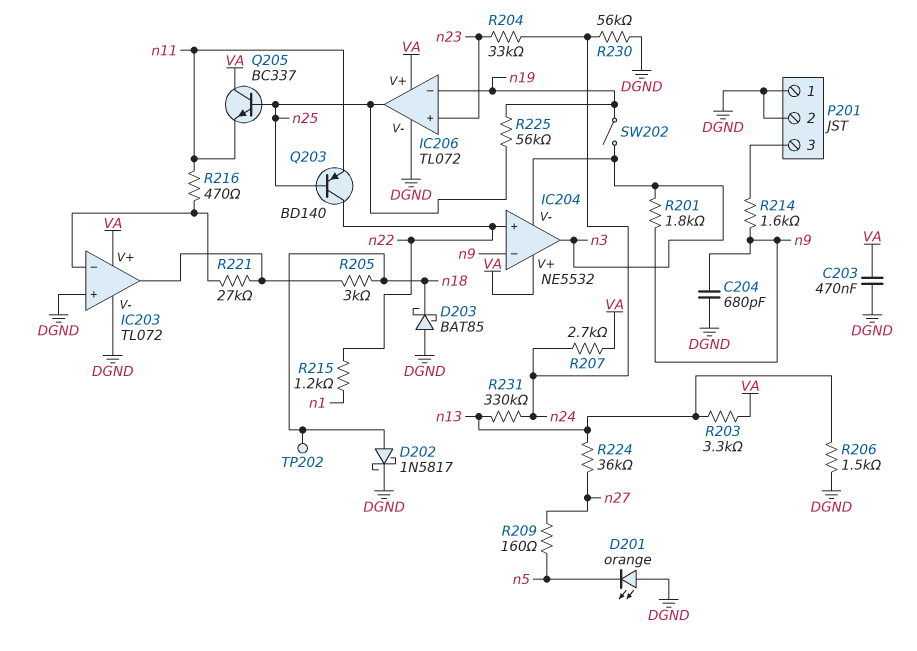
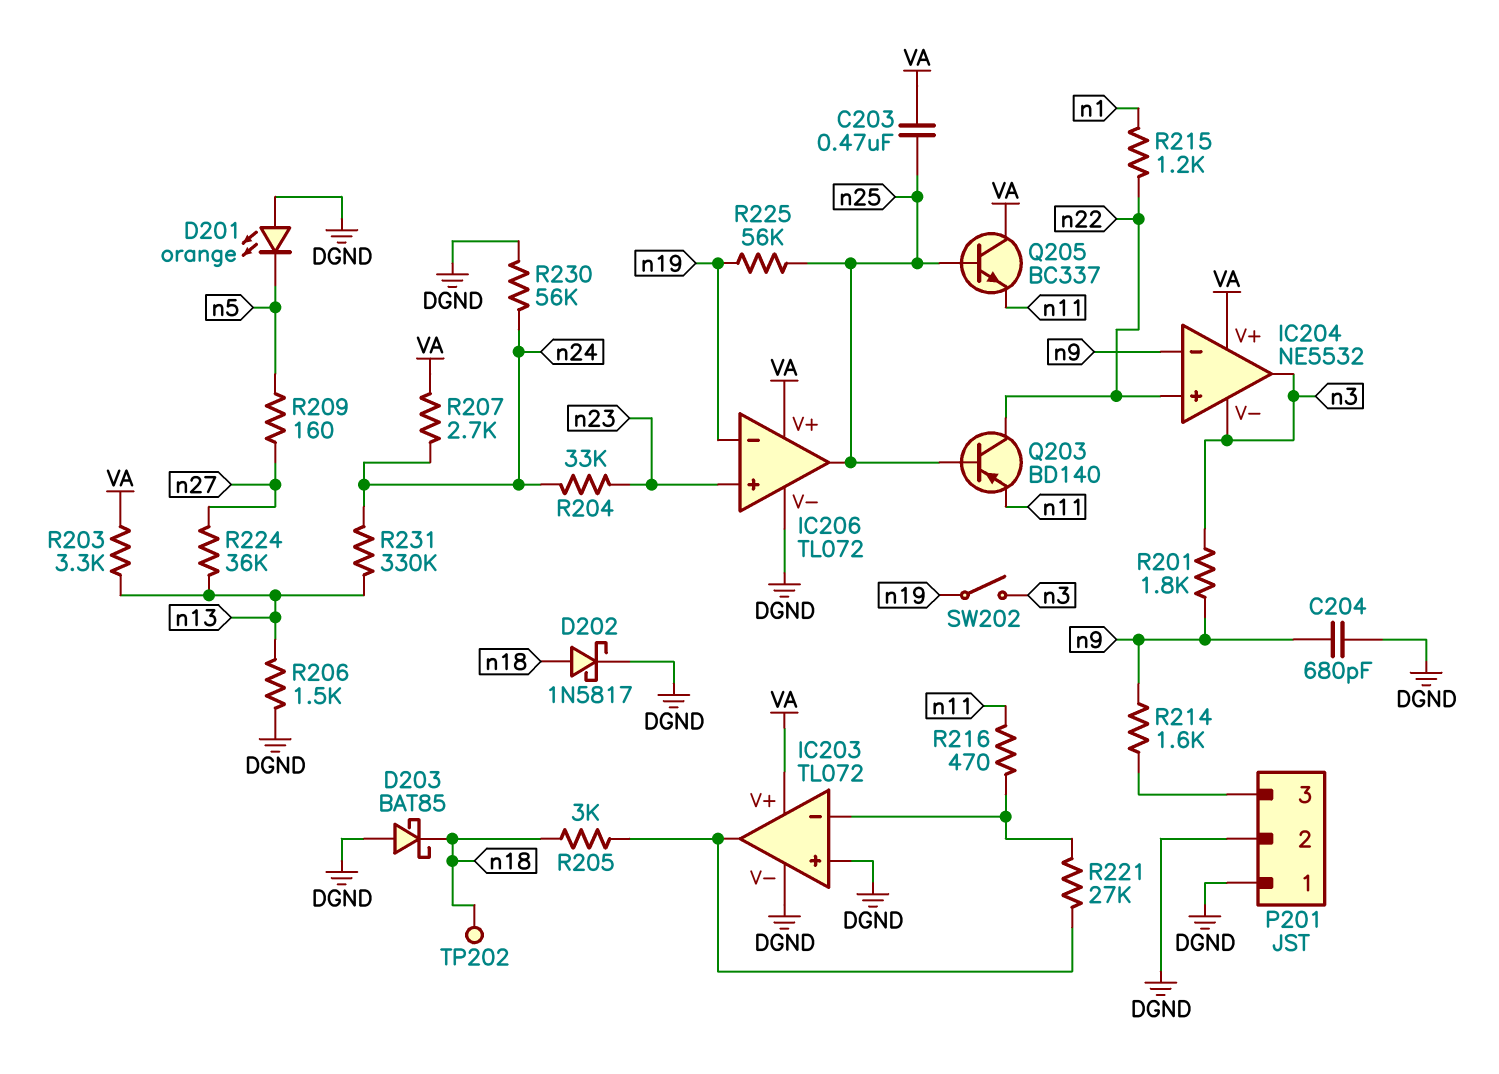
C203: 470nF (DGND, VA) -> 470nF (VA, n25)

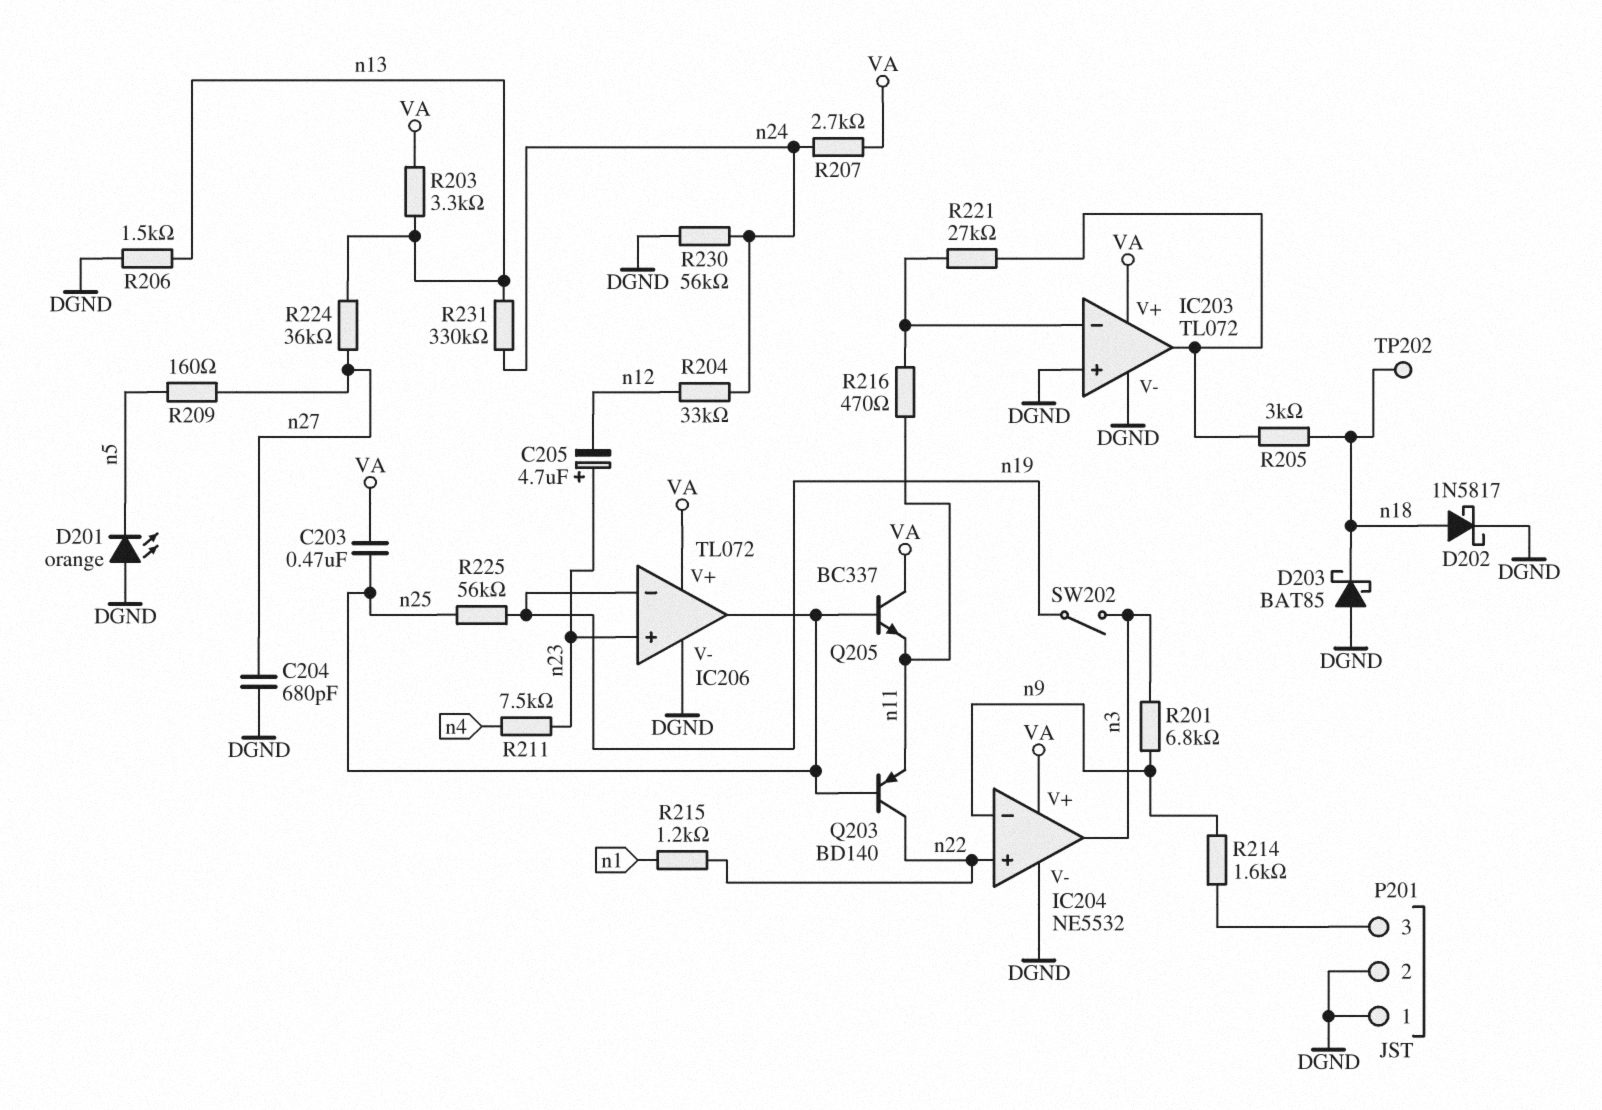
C204: 680pF (DGND, n9) -> 680pF (DGND, n27)
C205: none -> 4.7uF (plus n23, minus n12)
IC204 pin V-: n3 -> DGND
R201: 1.8k (n3, n9) -> 6.8k (n3, n9)
R204: 33k (n23, n24) -> 33k (n12, n24)
R211: none -> 7.5k (n4, n23)

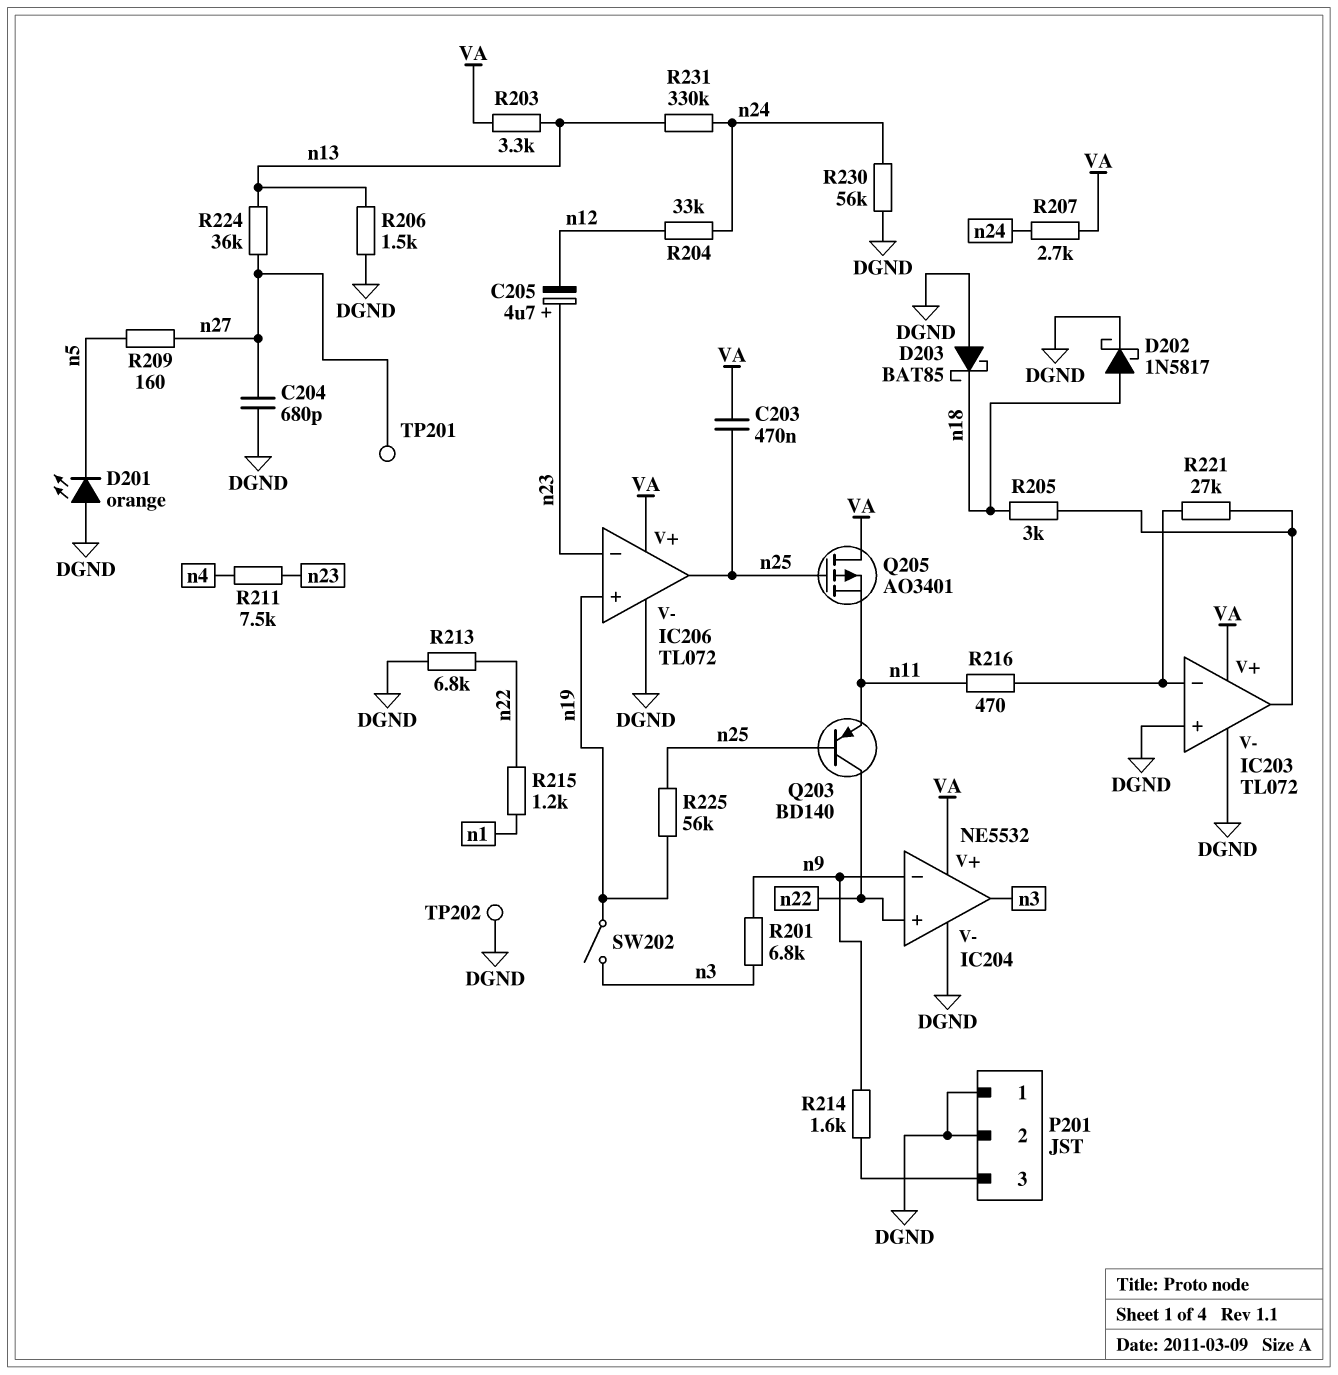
IC206 pin in+: n23 -> n19
IC206 pin in-: n19 -> n23
Q205: NPN BC337 (B n25, C VA, E n11) -> PMOS AO3401 (G n25, D VA, S n11)
R213: none -> 6.8k (DGND, n22)
TP201: none -> test point (n27)
TP202: test point (n18) -> test point (DGND)

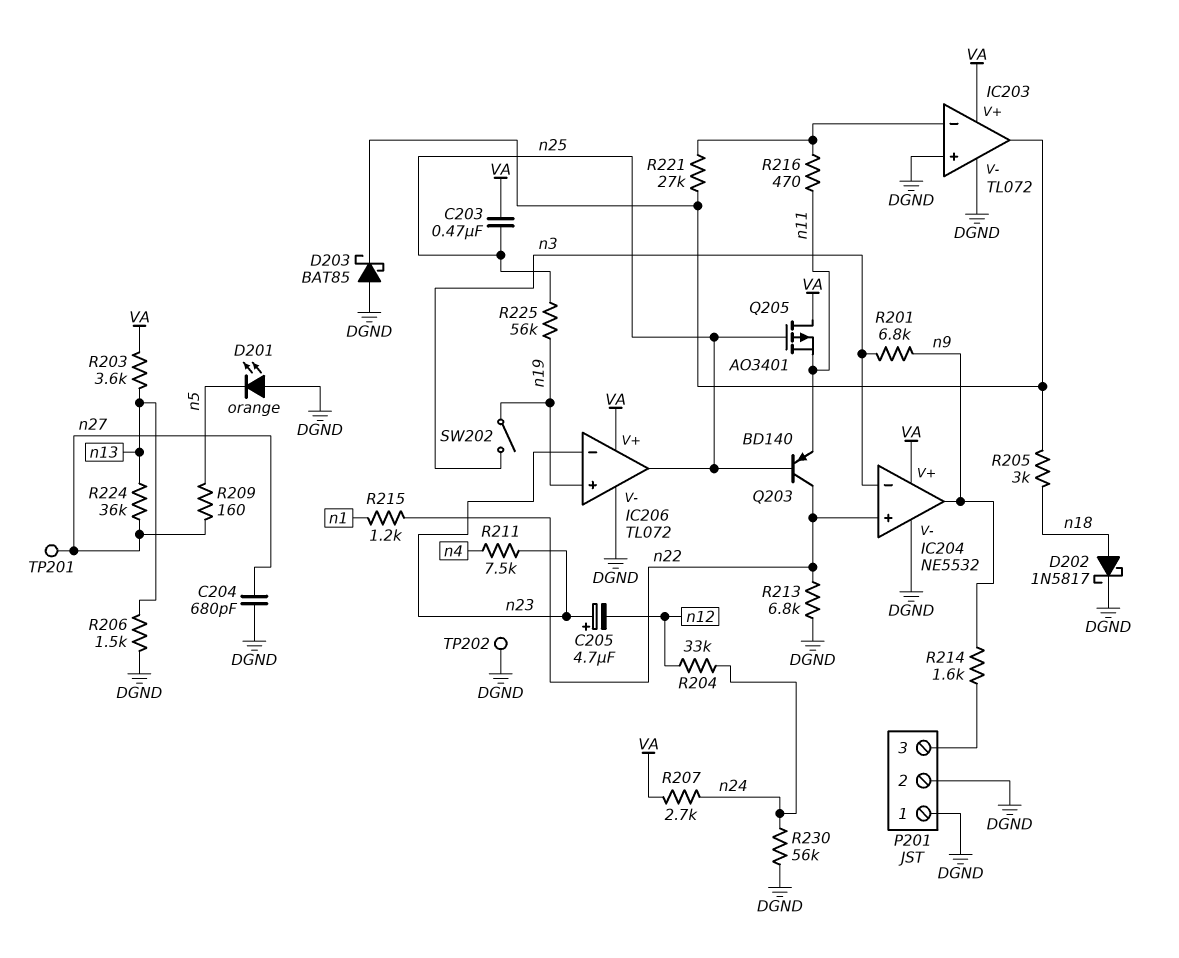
D203: schottky BAT85 (A DGND, K n18) -> schottky BAT85 (A DGND, K IC203/out)
IC204 pin in-: n9 -> n3
IC204 pin out: n3 -> n9
R203: 3.3k (VA, n13) -> 3.6k (VA, n13)
R231: 330k (n13, n24) -> none

